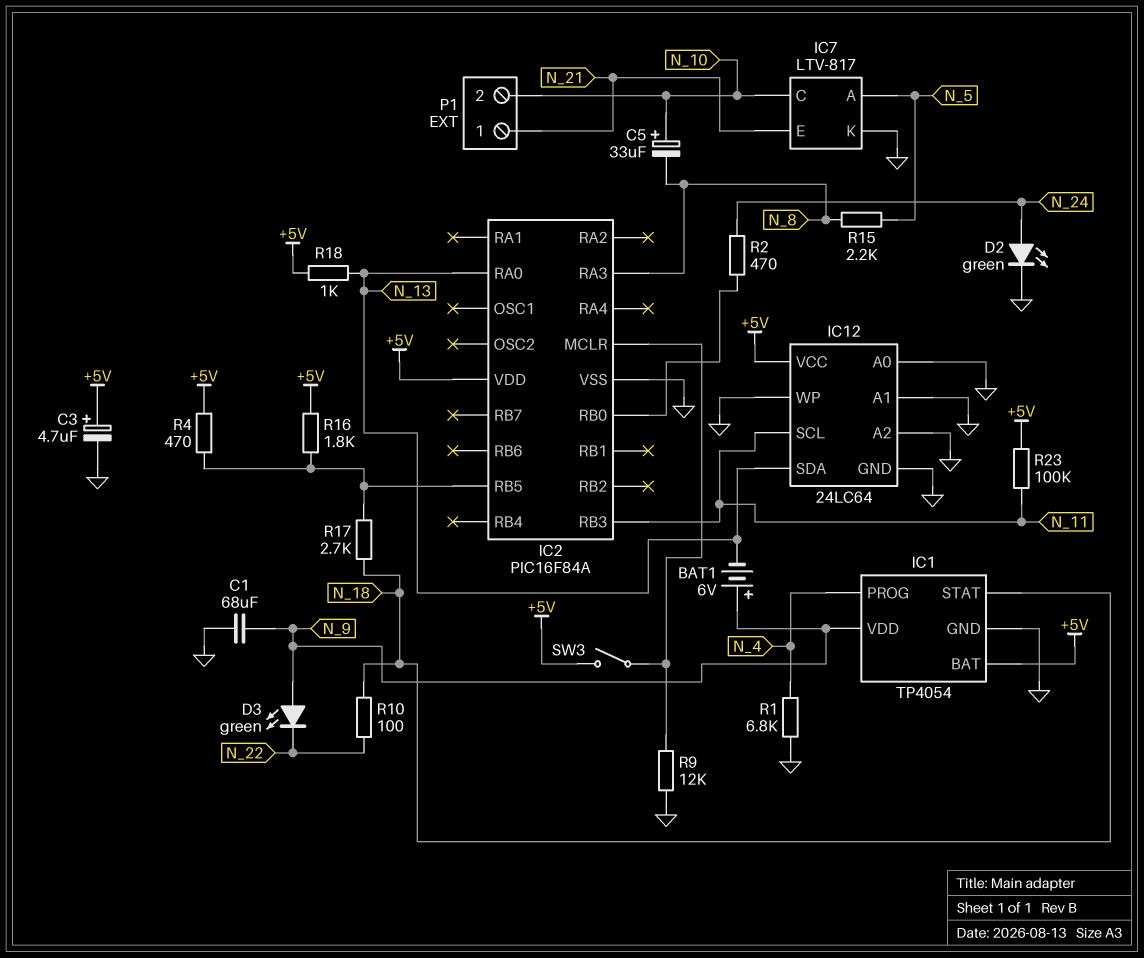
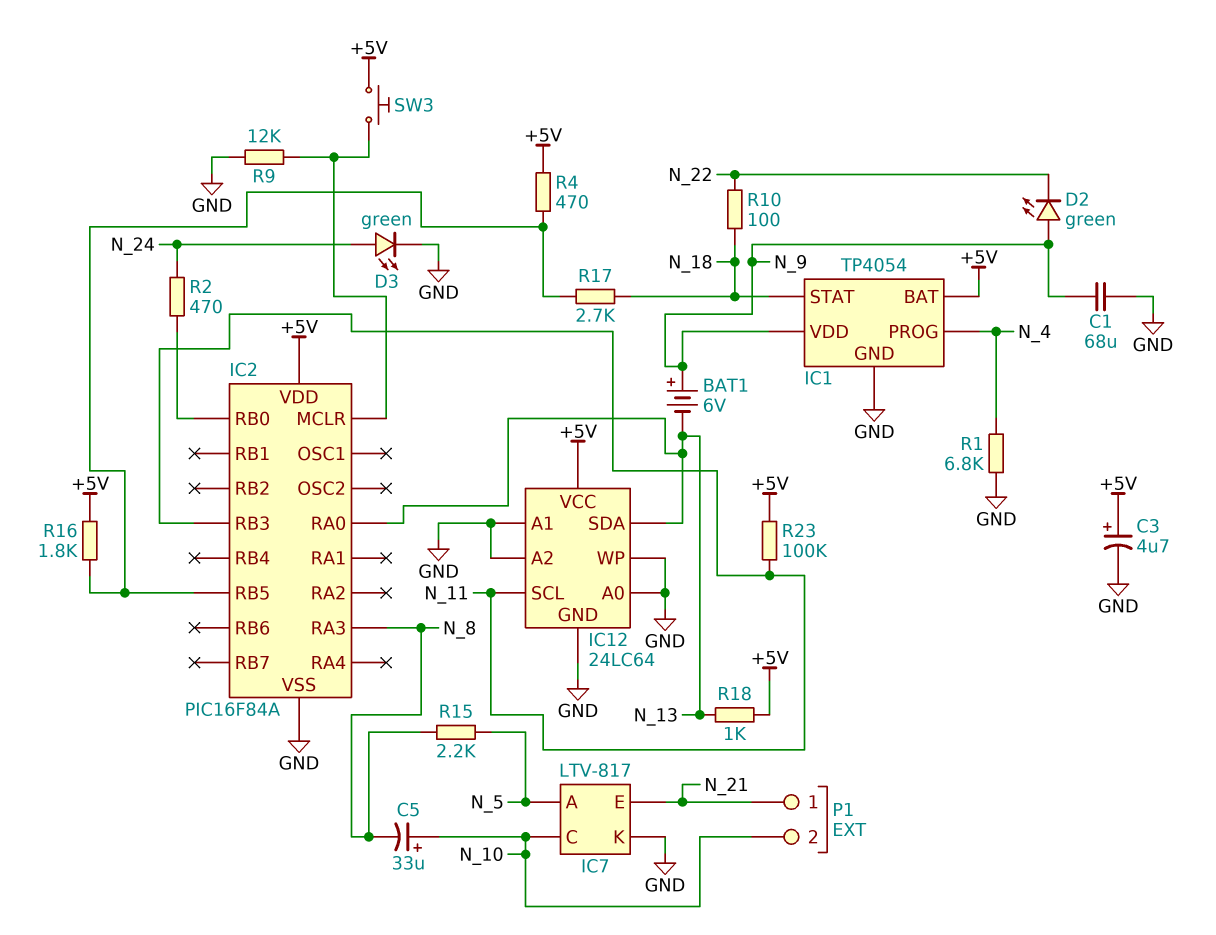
D2: LED green (A N_24, K GND) -> LED green (A N_9, K N_22)
D3: LED green (A N_9, K N_22) -> LED green (A N_24, K GND)
SW3: switch (+5V, IC2/MCLR) -> button (+5V, IC2/MCLR)

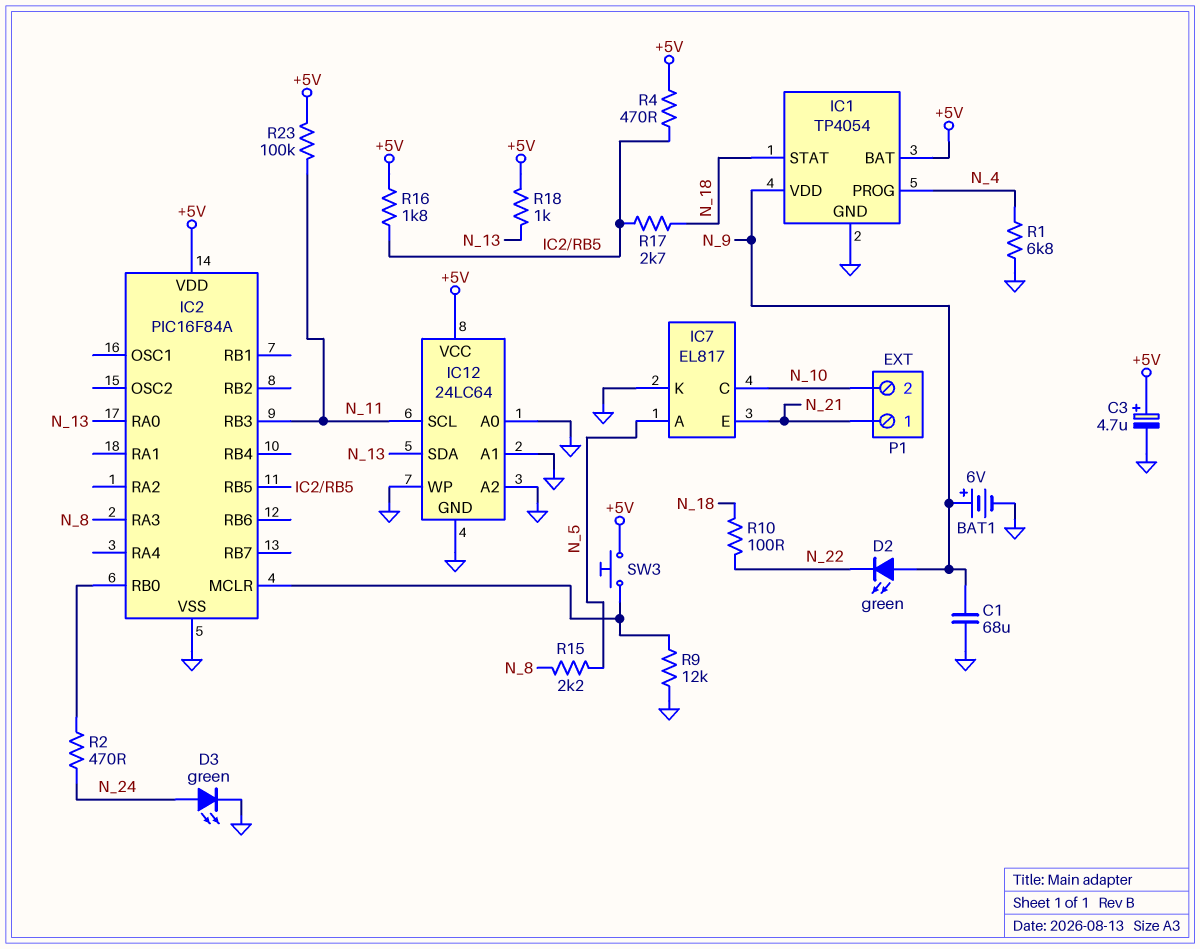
BAT1: 6V (plus N_9, minus N_13) -> 6V (plus N_9, minus GND)
C5: 33uF (plus N_10, minus N_8) -> none
IC7: LTV-817 -> EL817

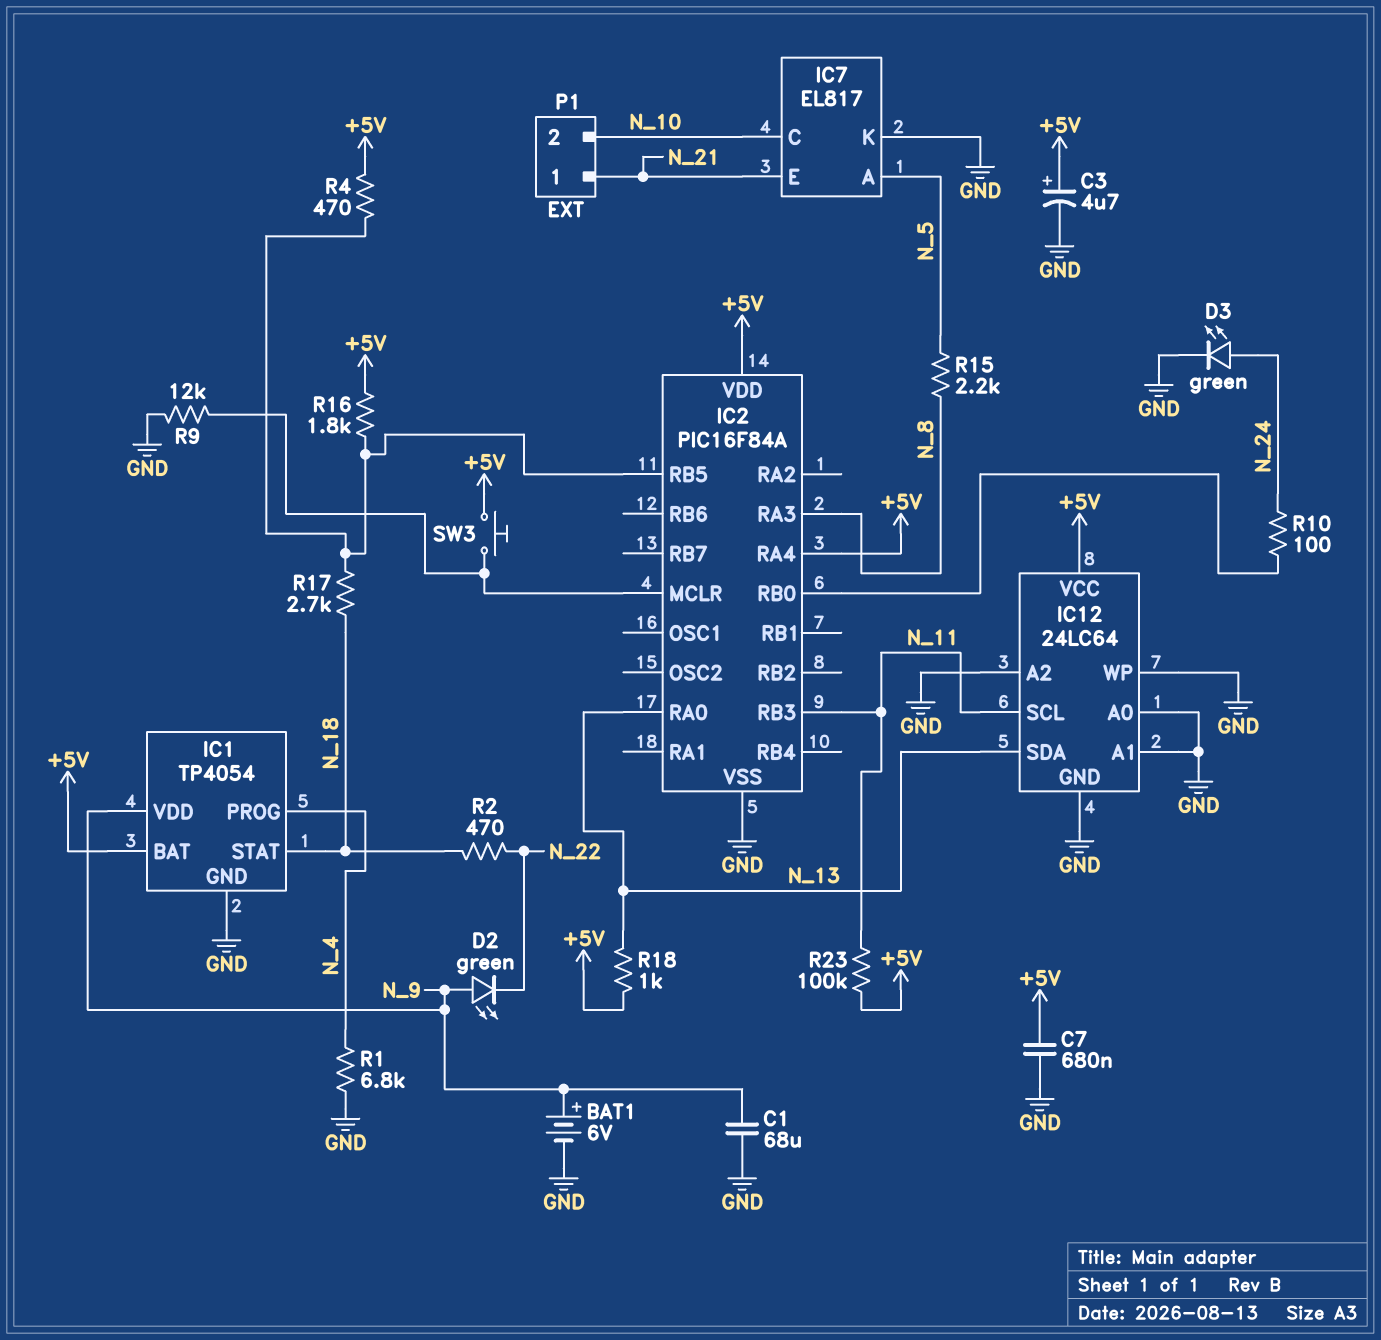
C7: none -> 680nF (+5V, GND)
IC2 pin RA4: none -> +5V
R2: 470 (IC2/RB0, N_24) -> 470 (N_18, N_22)
R10: 100 (N_18, N_22) -> 100 (IC2/RB0, N_24)

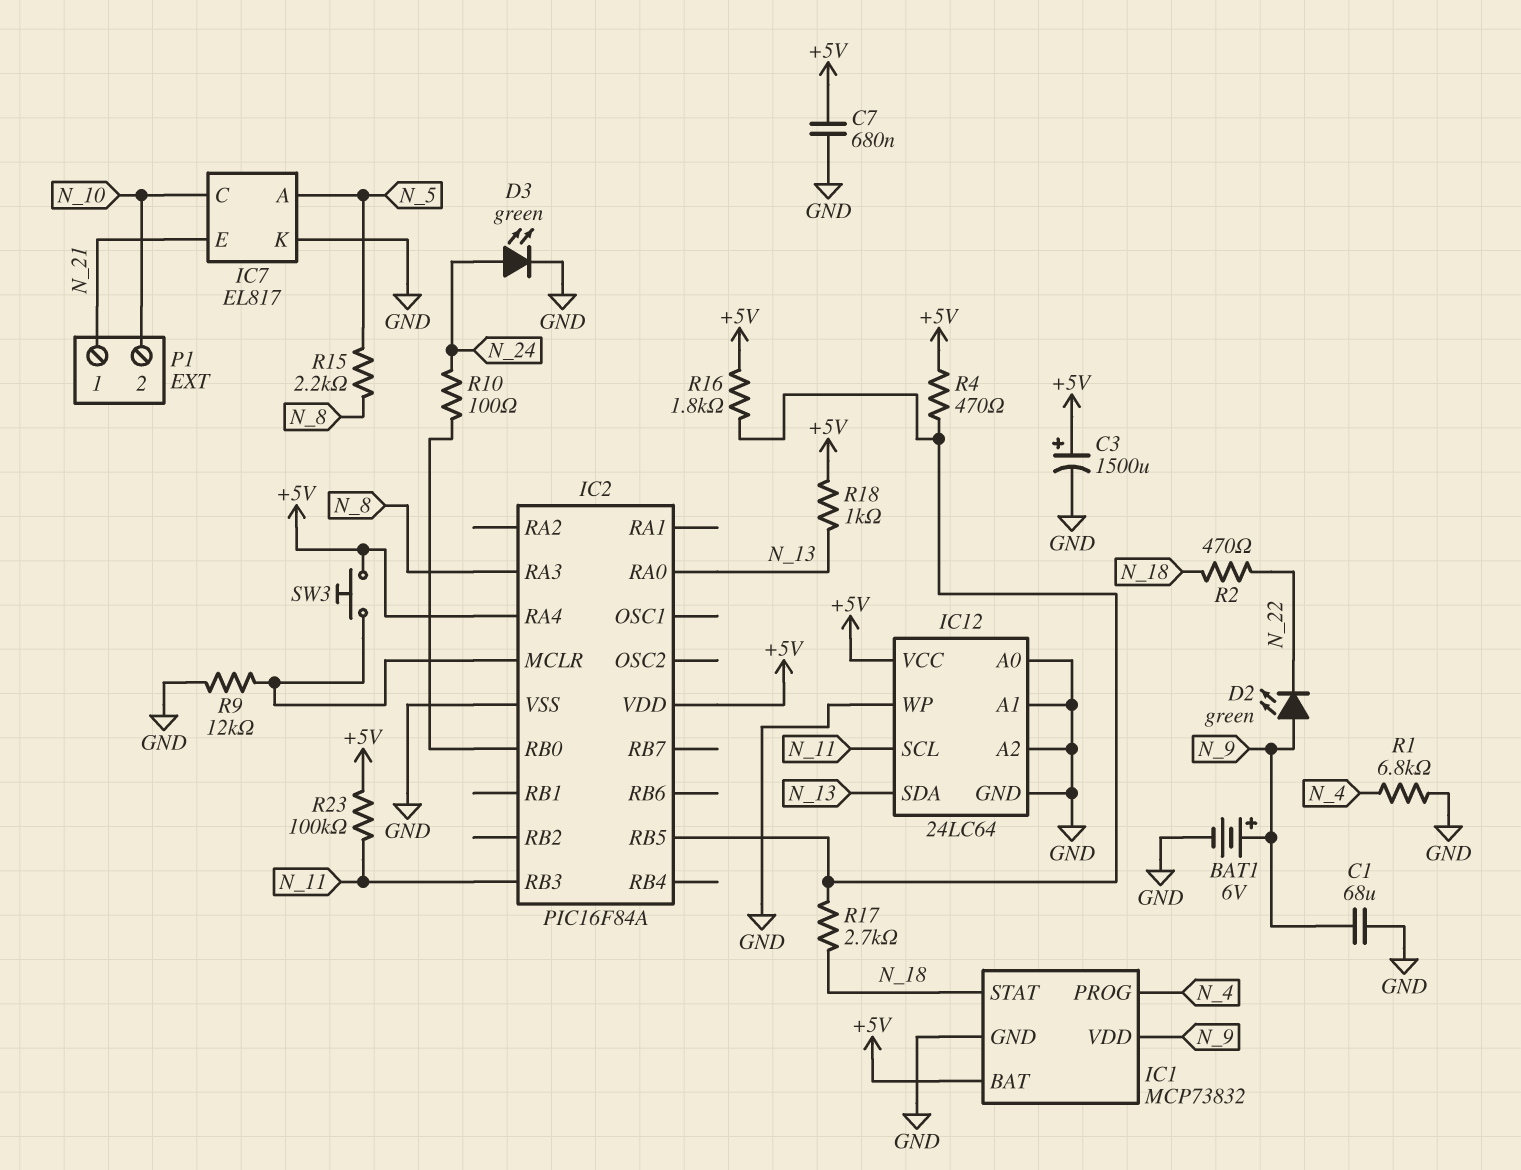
C3: 4.7uF (plus +5V, minus GND) -> 1500uF (plus +5V, minus GND)
IC1: TP4054 -> MCP73832

